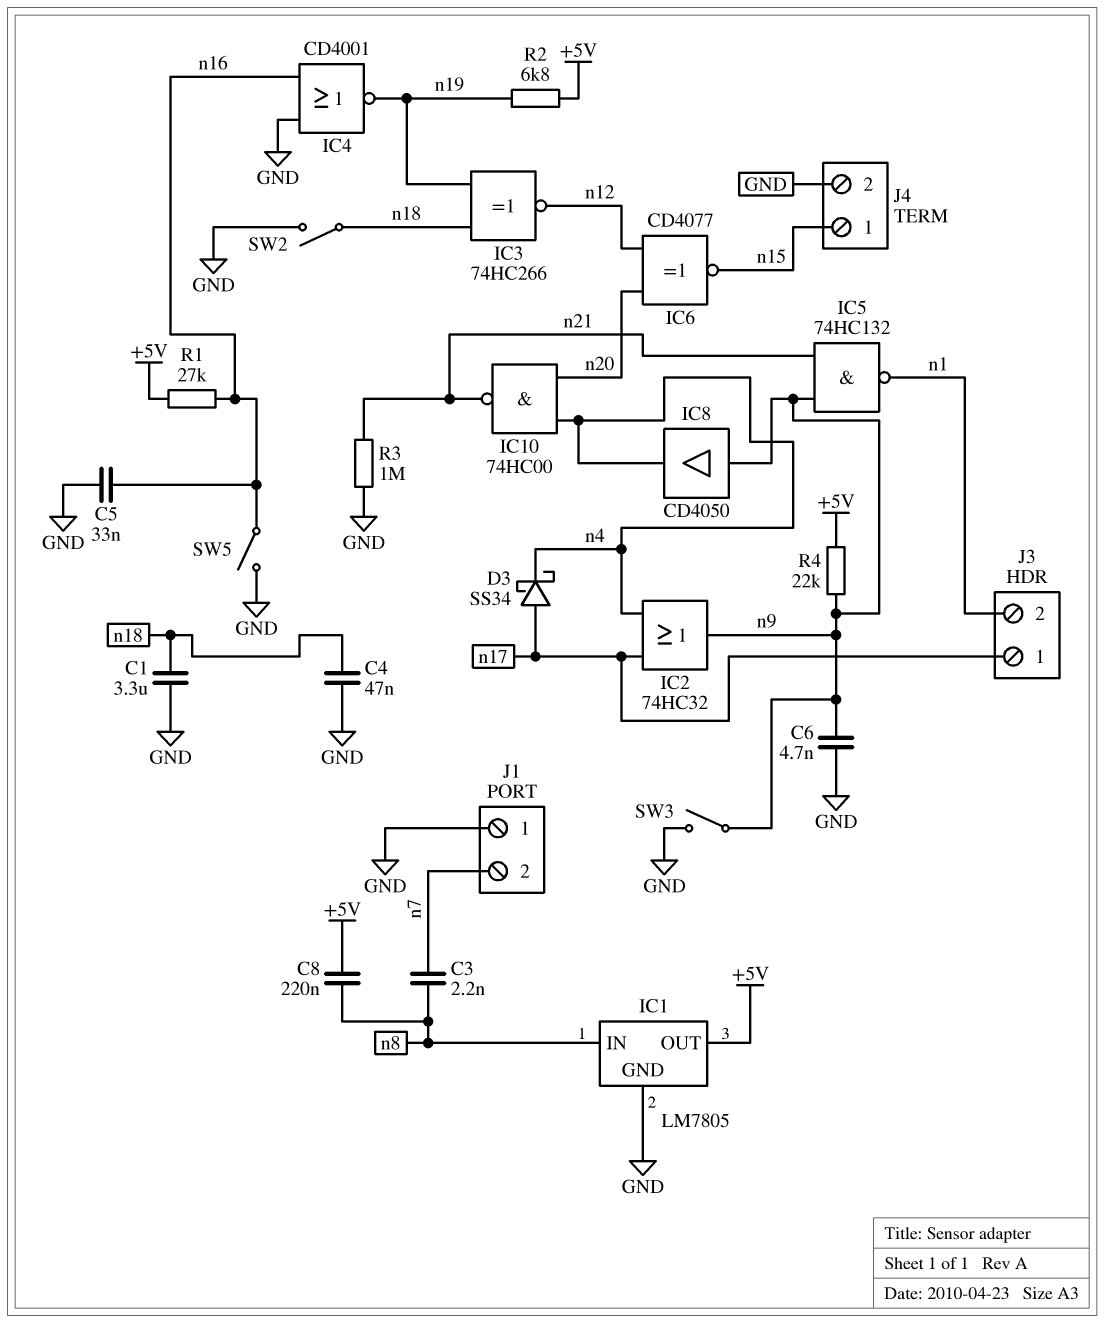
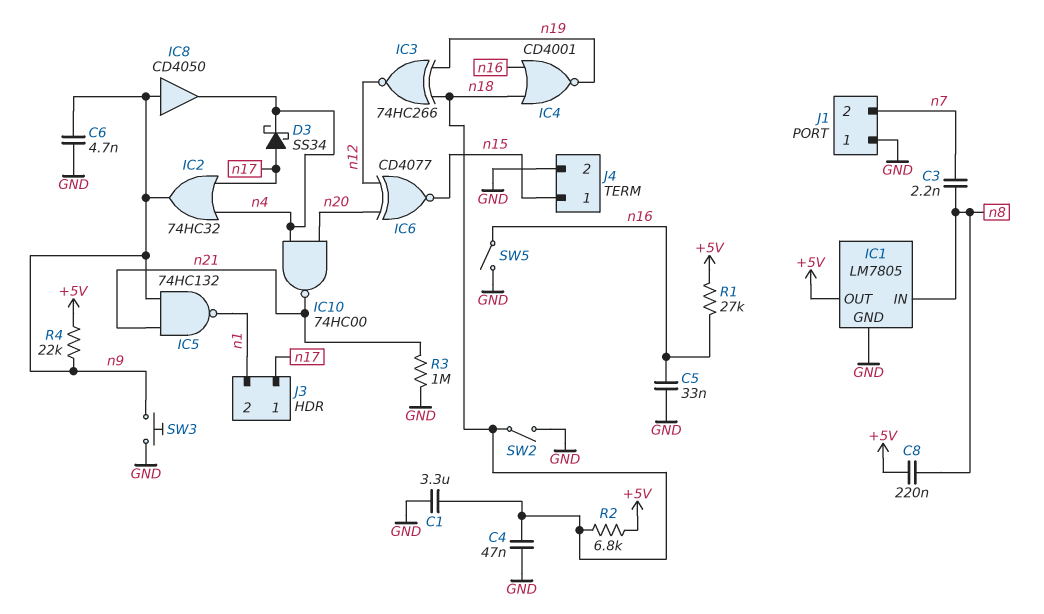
IC4: NOR CD4001 (in GND, in n16, out n19) -> NOR CD4001 (in n16, in n18, out n19)
R2: 6.8k (+5V, n19) -> 6.8k (+5V, n18)
SW3: switch (GND, n9) -> button (GND, n9)

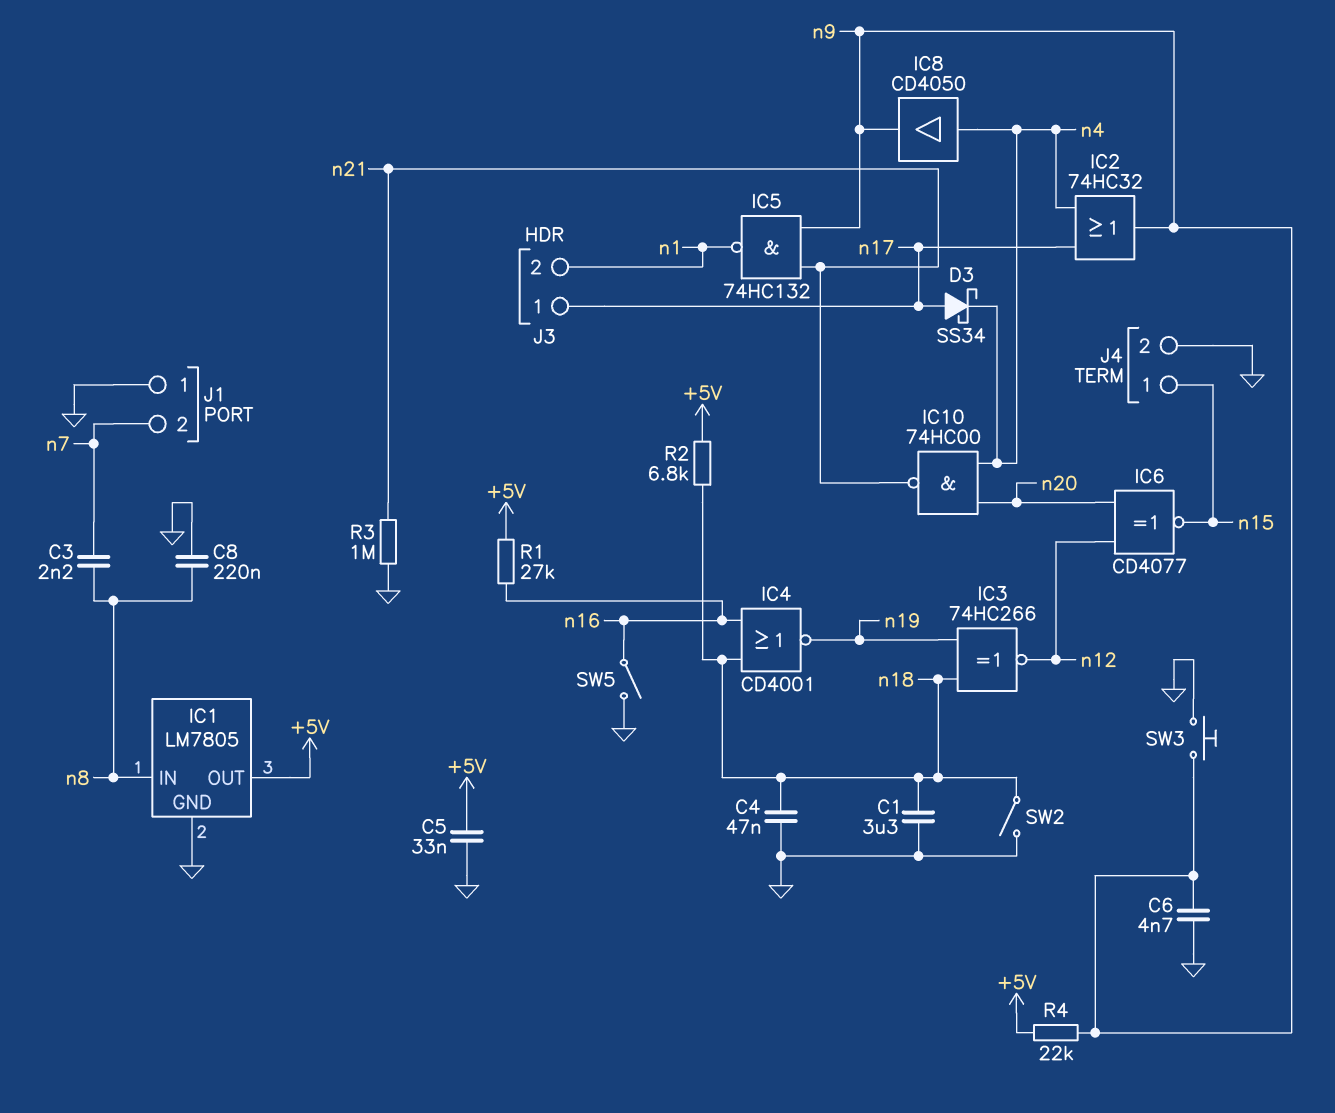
C5: 33nF (GND, n16) -> 33nF (+5V, GND)
C8: 220nF (+5V, n8) -> 220nF (GND, n8)
IC8: buffer CD4050 (in n9, out n4) -> buffer CD4050 (in n4, out n9)

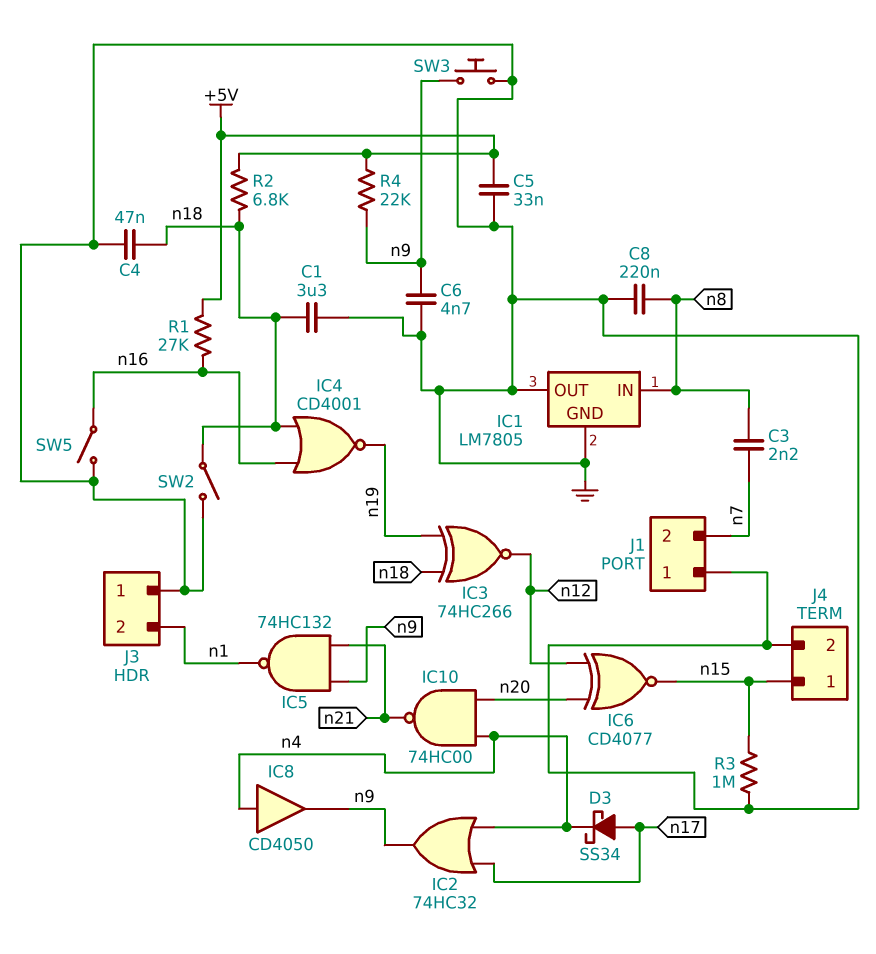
IC1 pin OUT: +5V -> GND
J3 pin 1: n17 -> GND
R3: 1M (GND, n21) -> 1M (GND, n15)

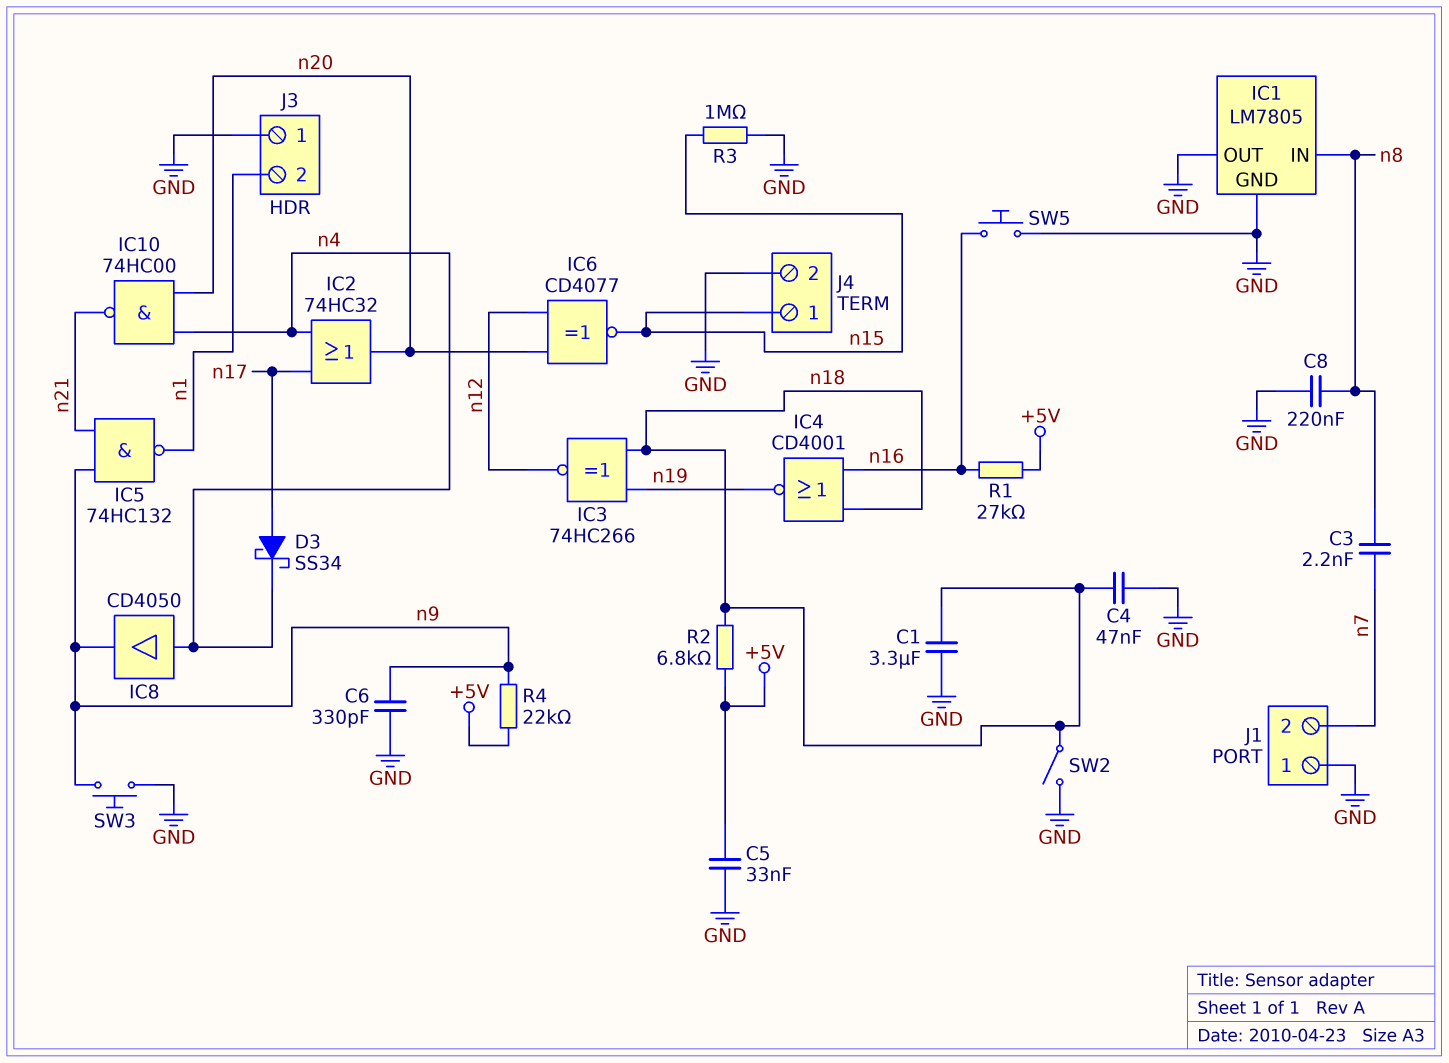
C6: 4.7nF (GND, n9) -> 330pF (GND, n9)
IC2: OR 74HC32 (in n4, in n17, out n9) -> OR 74HC32 (in n4, in n17, out n20)
SW5: switch (GND, n16) -> button (GND, n16)

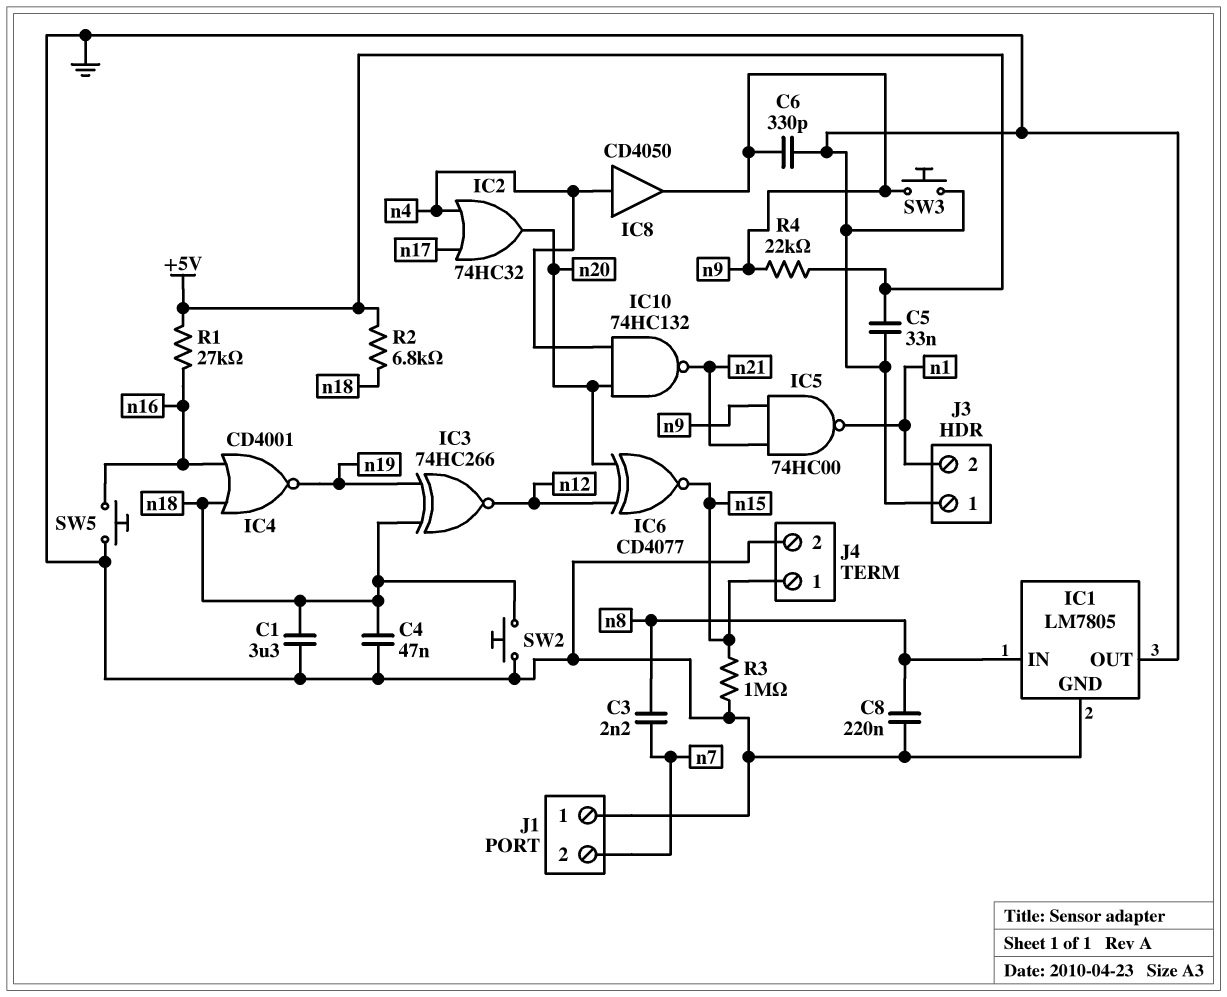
D3: schottky SS34 (A n17, K n4) -> none
IC5: NAND 74HC132 (in n9, in n21, out n1) -> NAND 74HC00 (in n9, in n21, out n1)
IC10: NAND 74HC00 (in n4, in n20, out n21) -> NAND 74HC132 (in n4, in n20, out n21)
SW2: switch (GND, n18) -> button (GND, n18)

